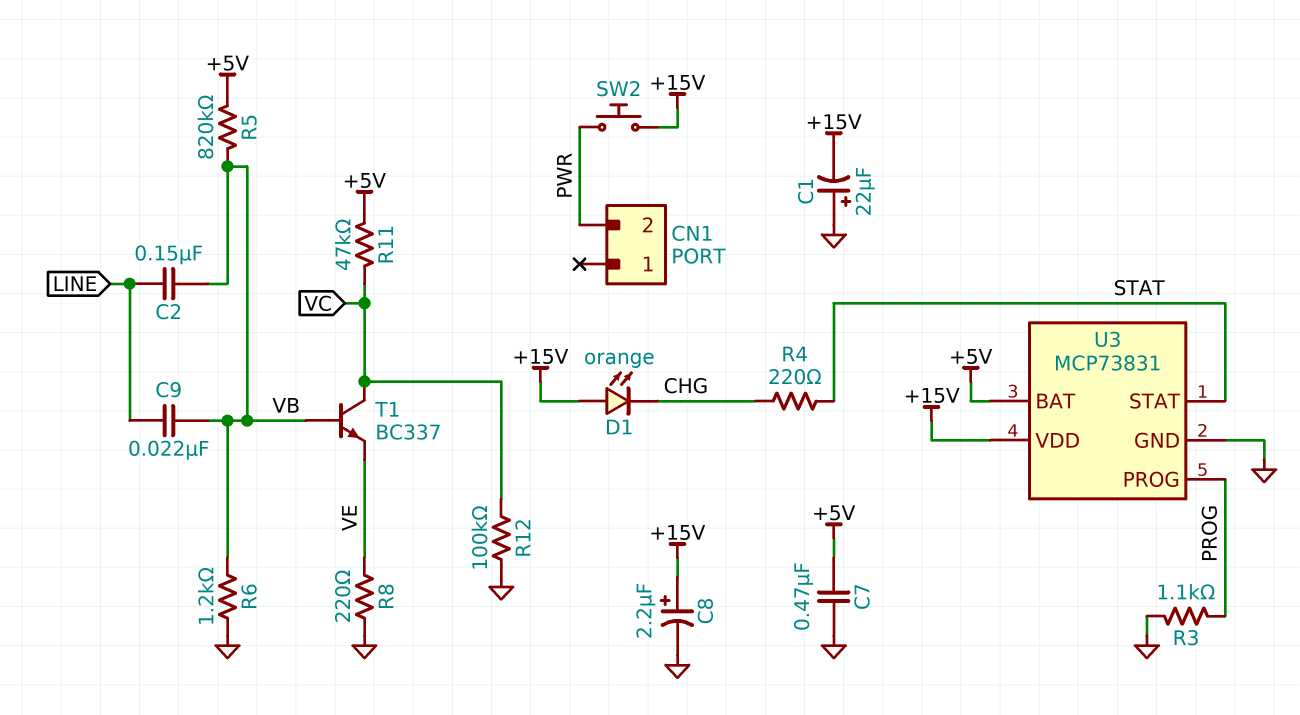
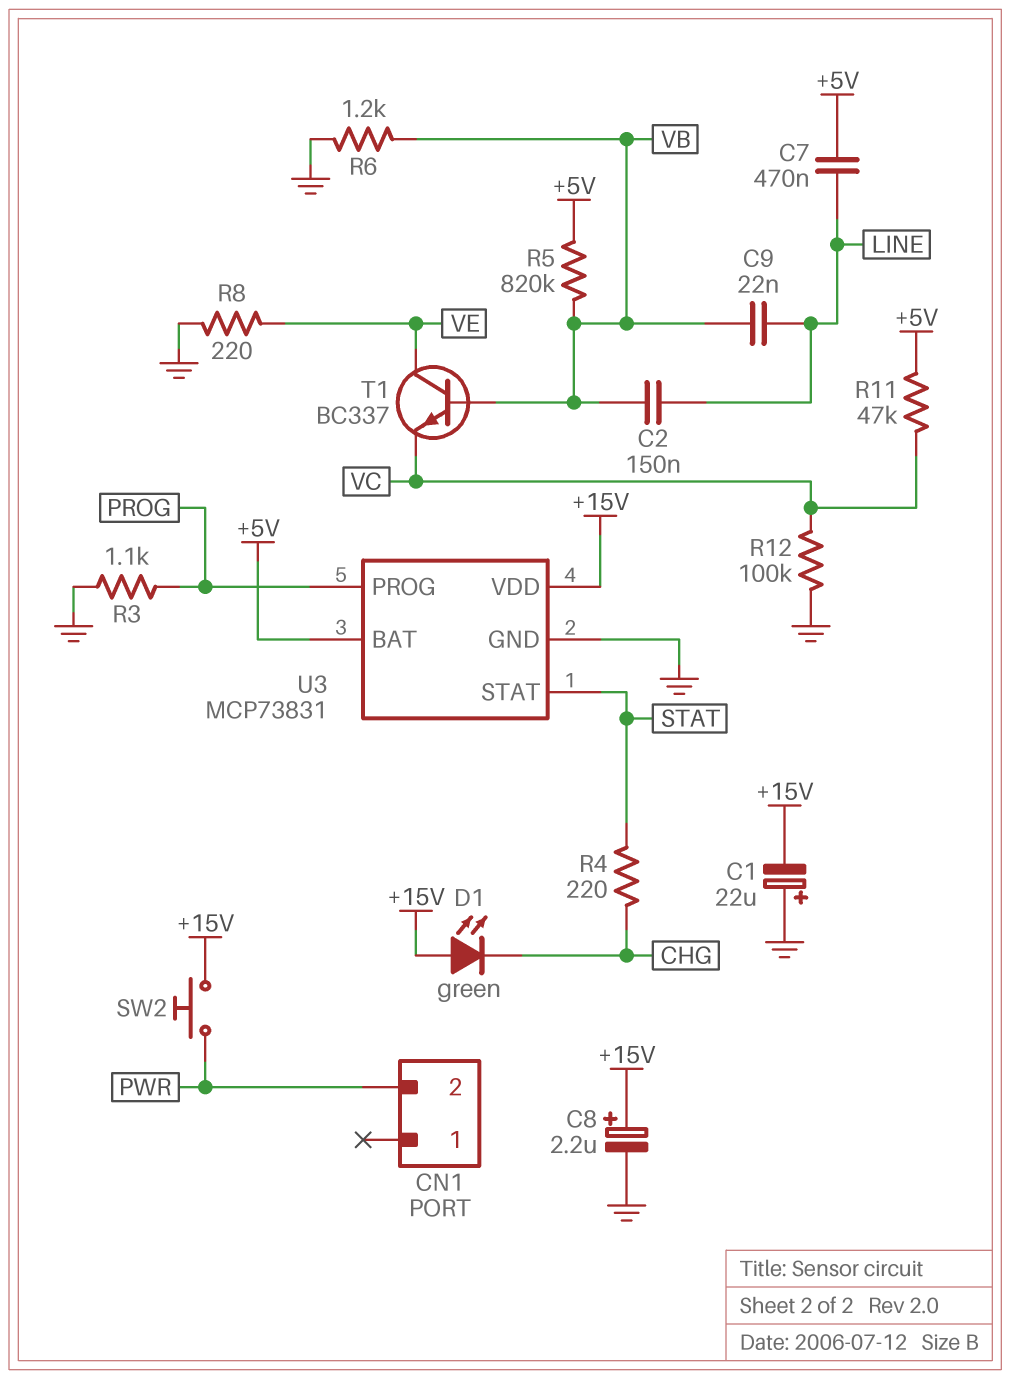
C7: 470nF (+5V, GND) -> 470nF (+5V, LINE)
D1: LED orange (A +15V, K CHG) -> LED green (A +15V, K CHG)
T1: NPN BC337 (B VB, C VC, E VE) -> NPN BC337 (B VB, C VE, E VC)

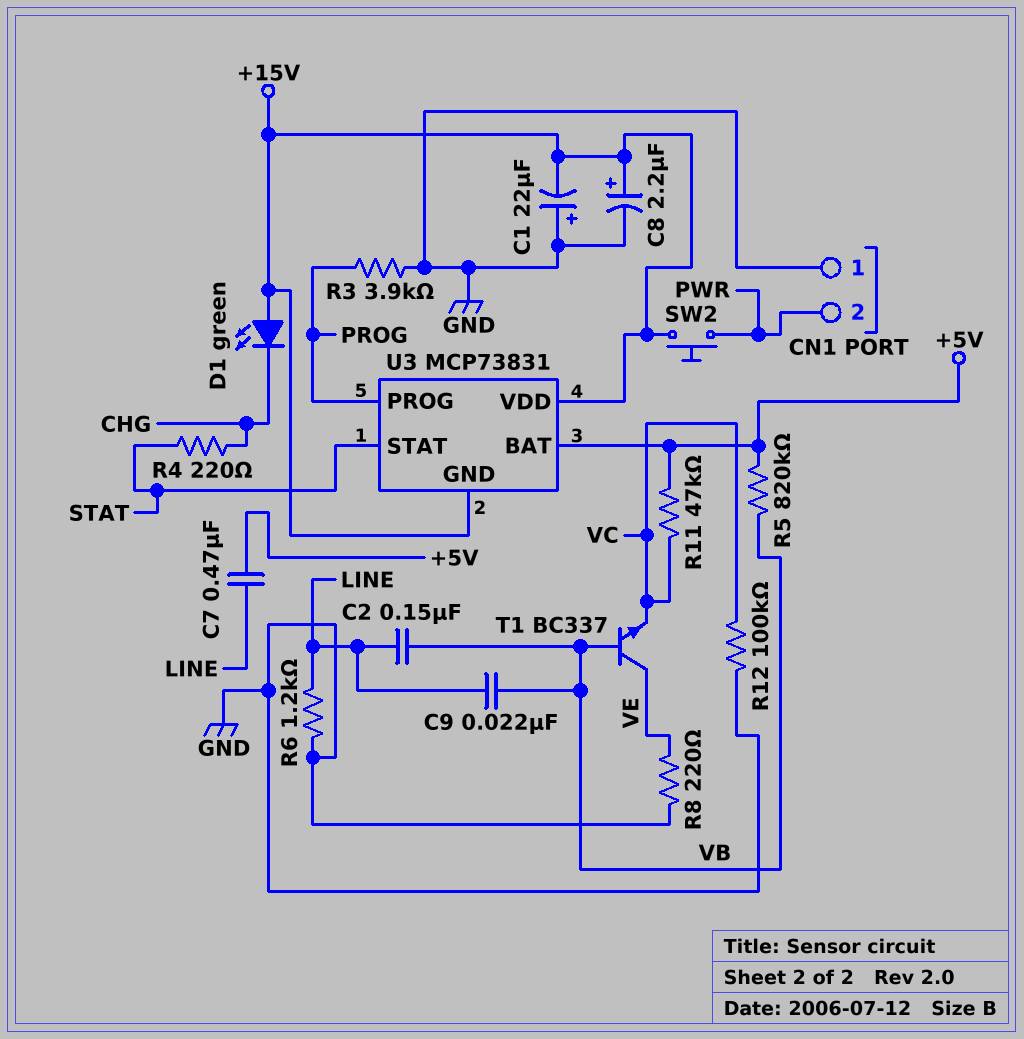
CN1 pin 1: none -> GND
R3: 1.1k (GND, PROG) -> 3.9k (GND, PROG)
R6: 1.2k (GND, VB) -> 1.2k (GND, LINE)
U3 pin GND: GND -> +15V

